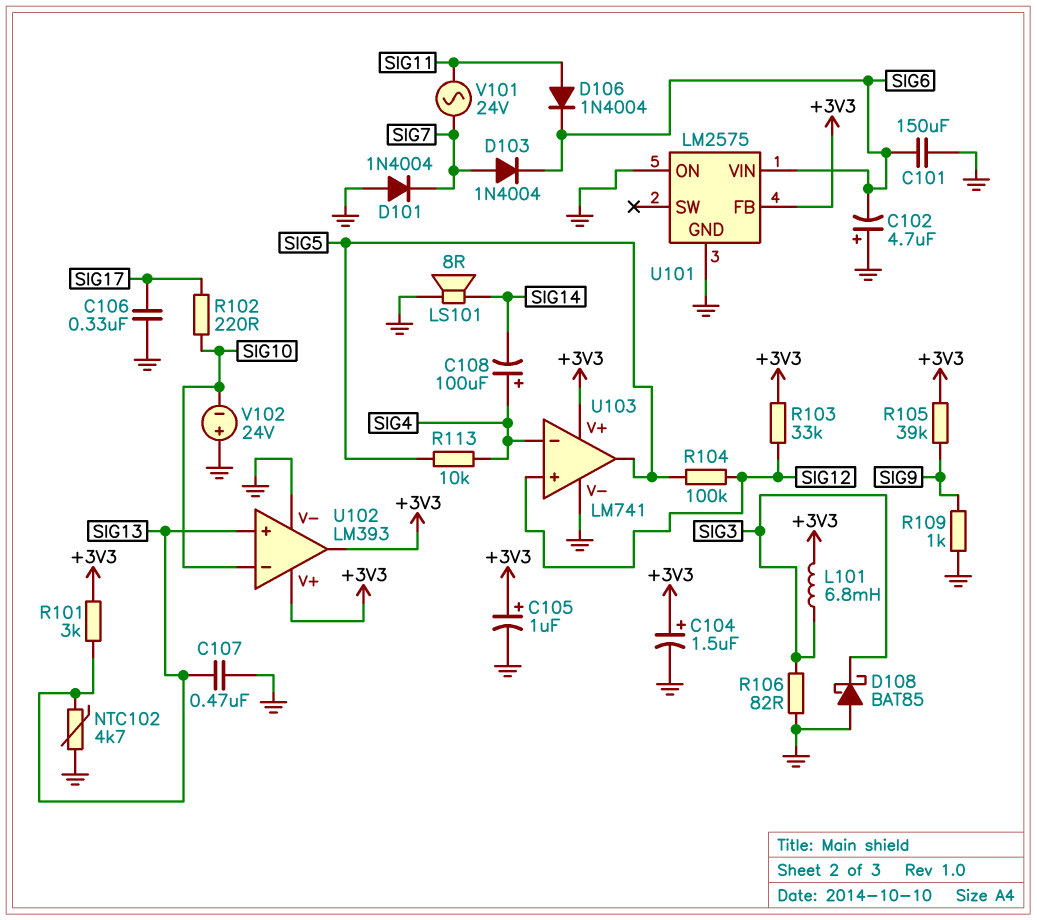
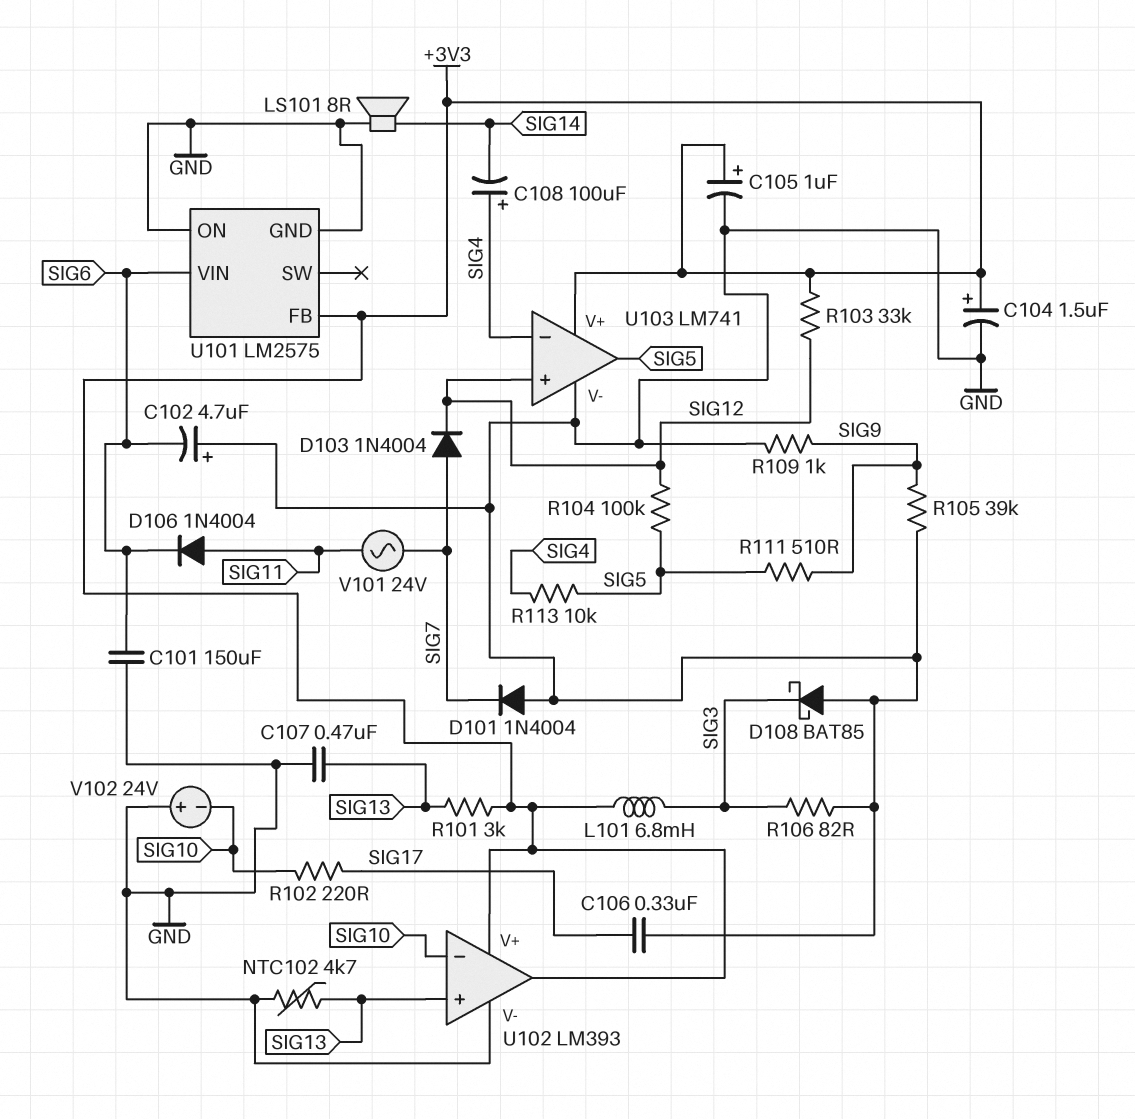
D103: diode 1N4004 (A SIG7, K SIG6) -> diode 1N4004 (A SIG7, K SIG12)
R105: 39k (+3V3, SIG9) -> 39k (GND, SIG9)
R111: none -> 510 (SIG5, SIG9)

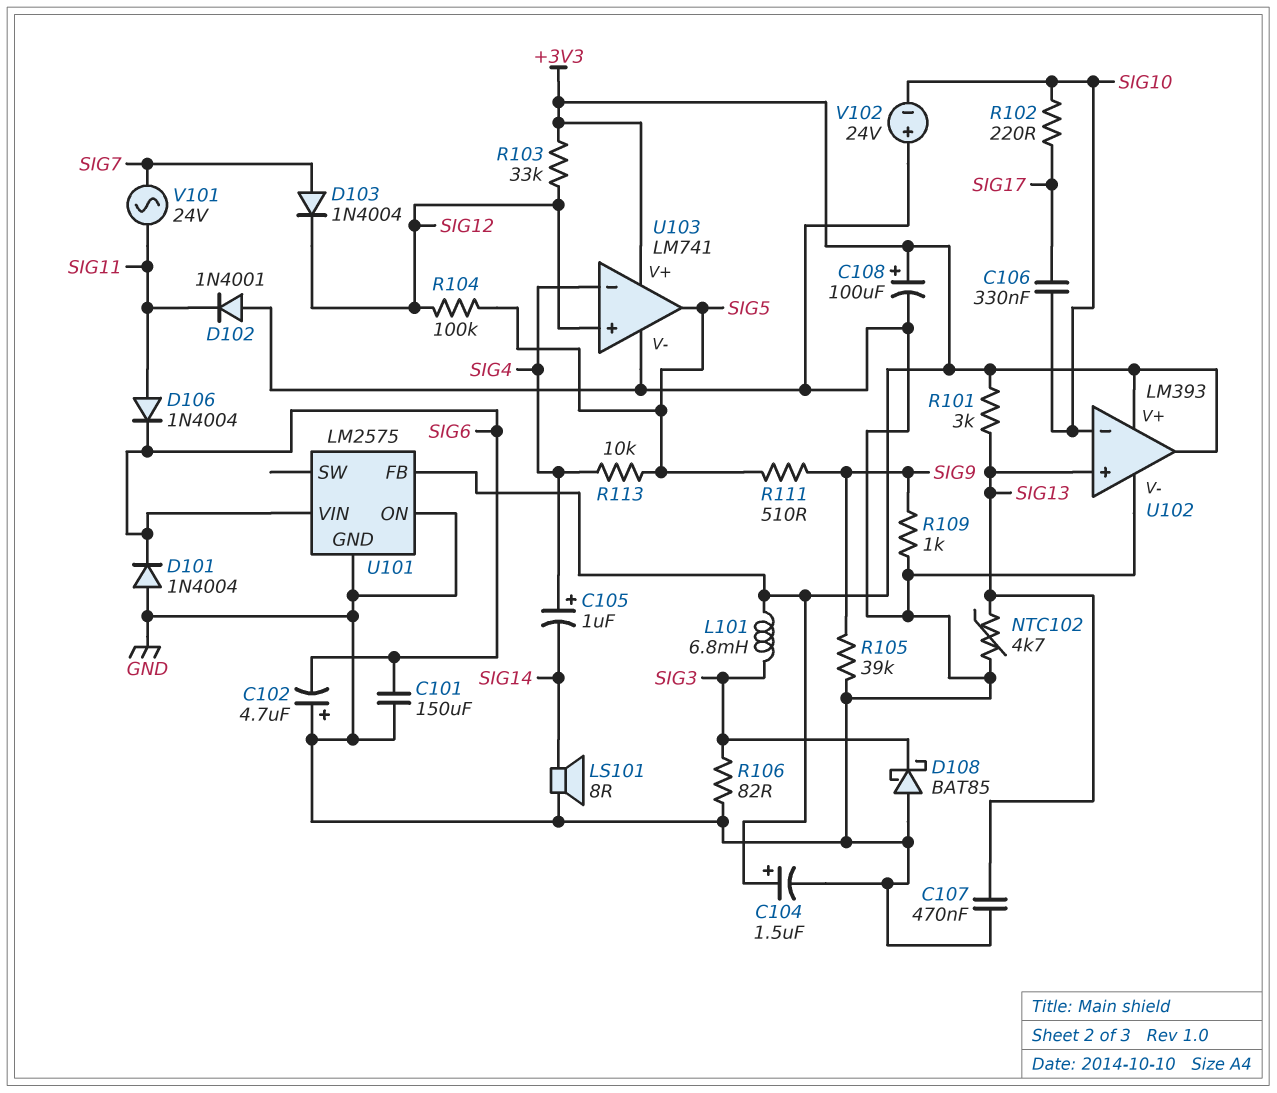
C105: 1uF (plus +3V3, minus GND) -> 1uF (plus SIG4, minus SIG14)
C106: 330nF (GND, SIG17) -> 330nF (SIG10, SIG17)
C108: 100uF (plus SIG4, minus SIG14) -> 100uF (plus +3V3, minus GND)
D101: diode 1N4004 (A GND, K SIG7) -> diode 1N4004 (A GND, K SIG6)
D102: none -> diode 1N4001 (A GND, K SIG11)

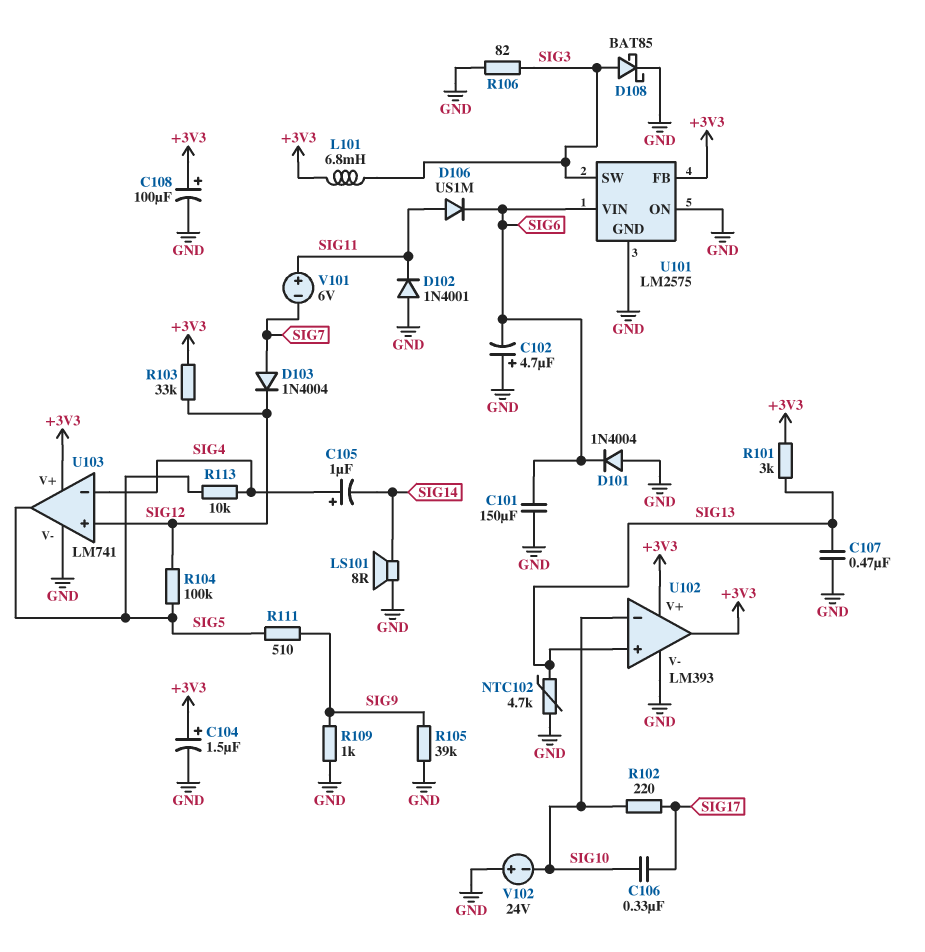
D106: diode 1N4004 (A SIG11, K SIG6) -> diode US1M (A SIG11, K SIG6)
D108: schottky BAT85 (A GND, K SIG3) -> schottky BAT85 (A SIG3, K GND)
U101 pin SW: none -> SIG3
V101: AC 24V (SIG7, SIG11) -> 6V (plus SIG11, minus SIG7)

